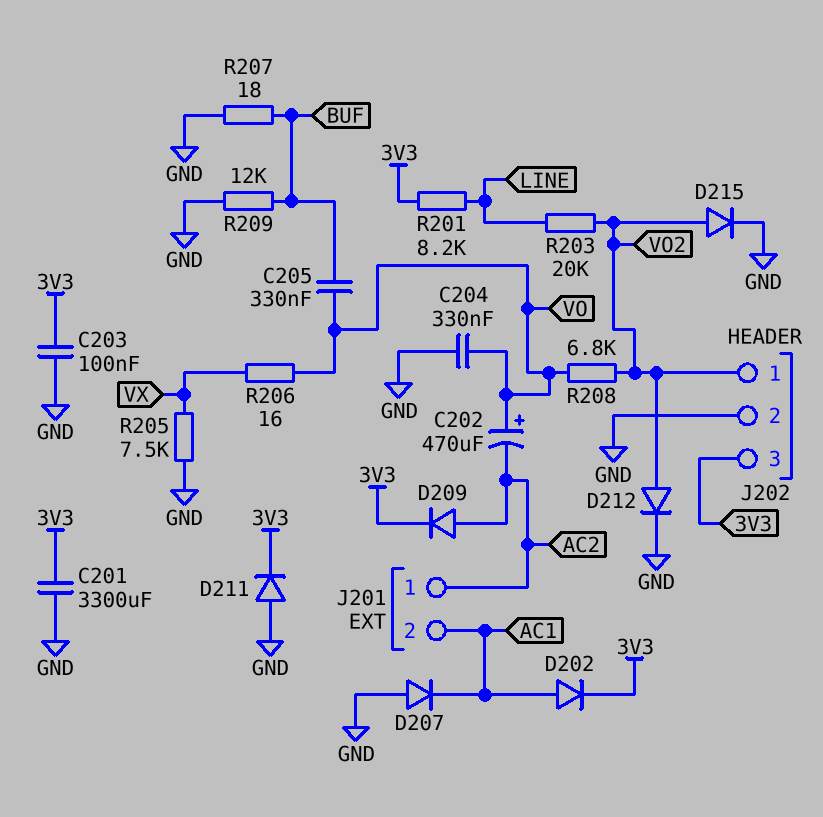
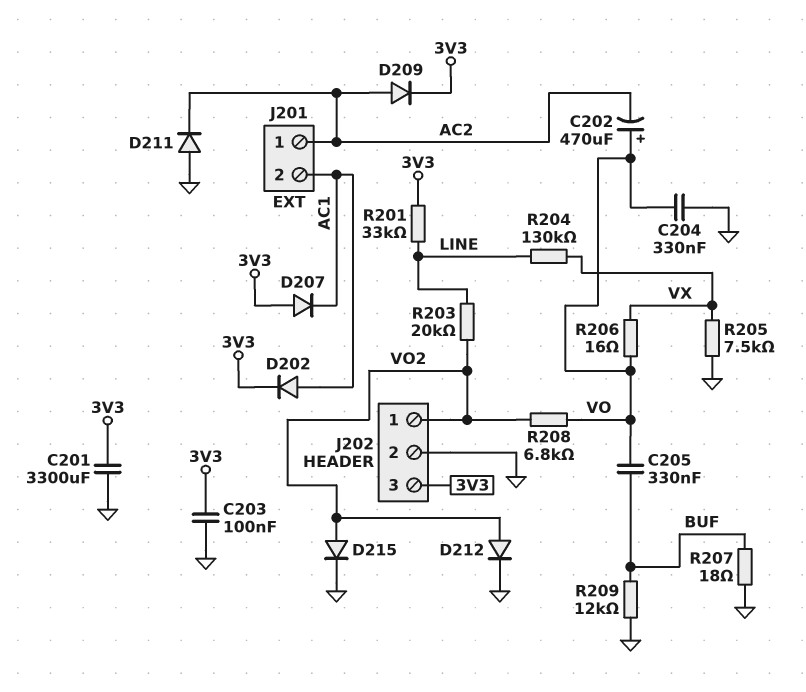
D207: diode (A GND, K AC1) -> diode (A 3V3, K AC1)
D211: diode (A GND, K 3V3) -> diode (A GND, K AC2)
R201: 8.2k (3V3, LINE) -> 33k (3V3, LINE)
R204: none -> 130k (LINE, VX)

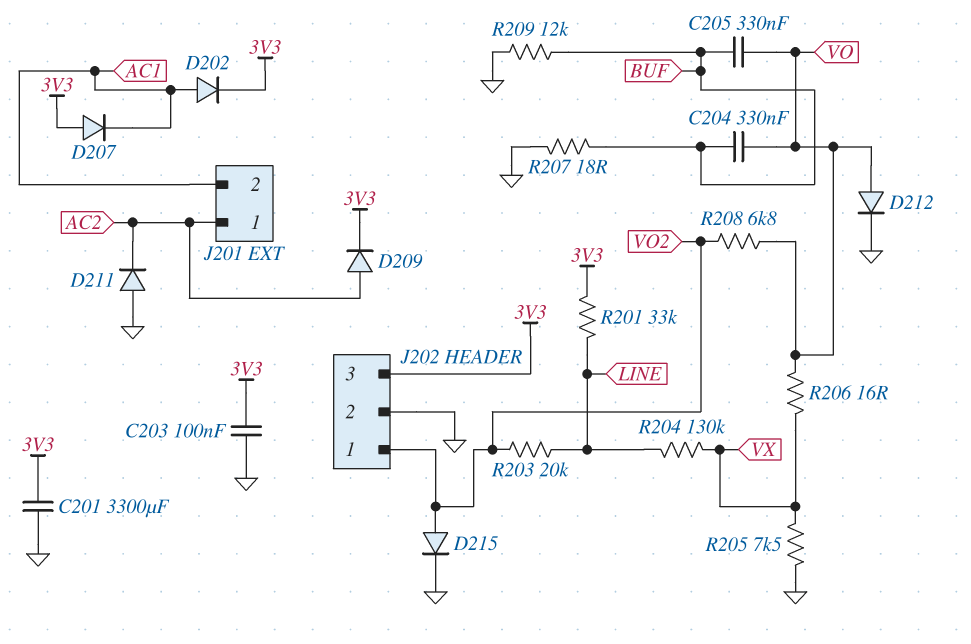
C202: 470uF (plus VO, minus AC2) -> none
C204: 330nF (GND, VO) -> 330nF (BUF, VO)
D212: diode (A VO2, K GND) -> diode (A VO, K GND)

